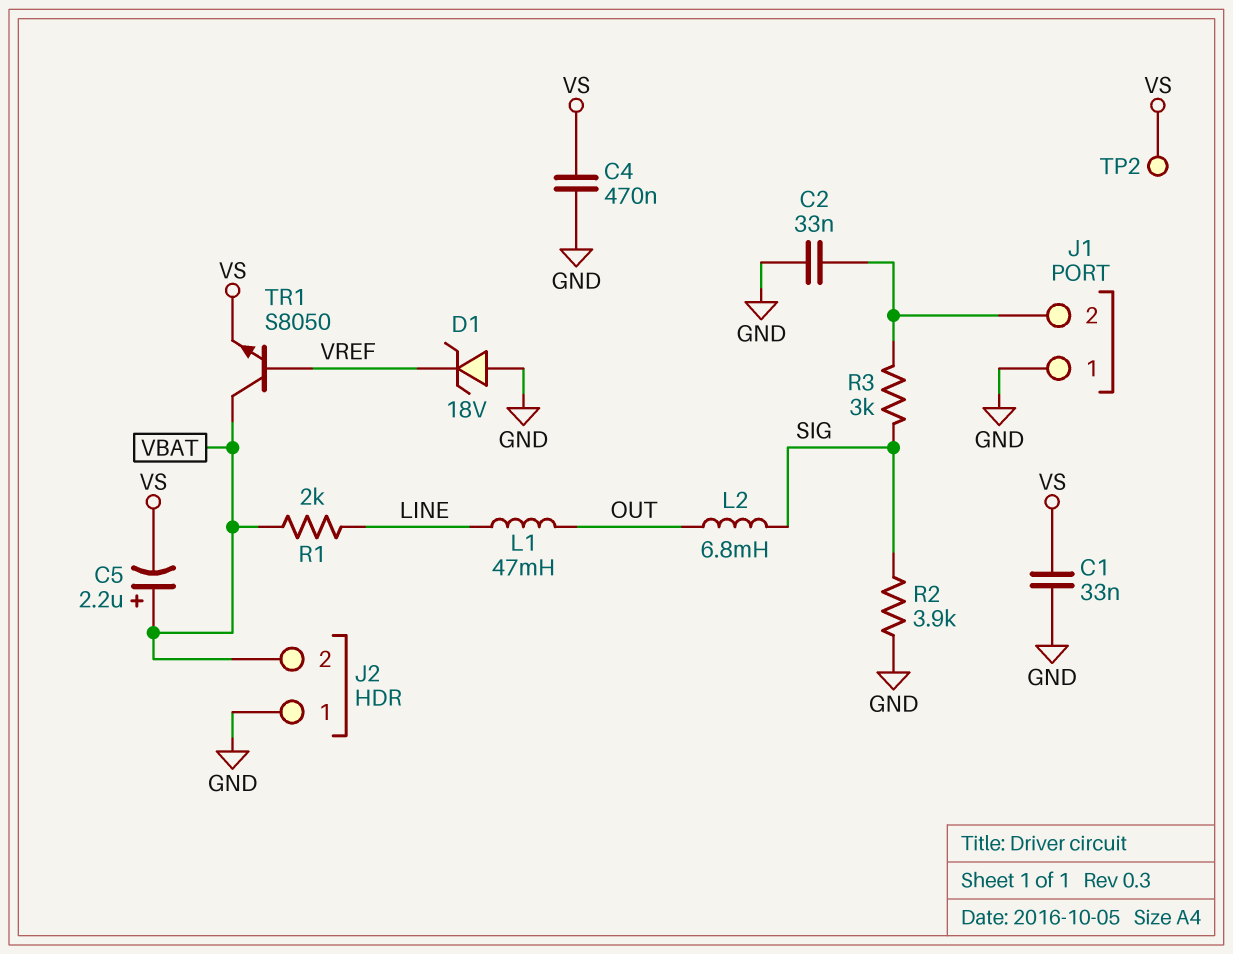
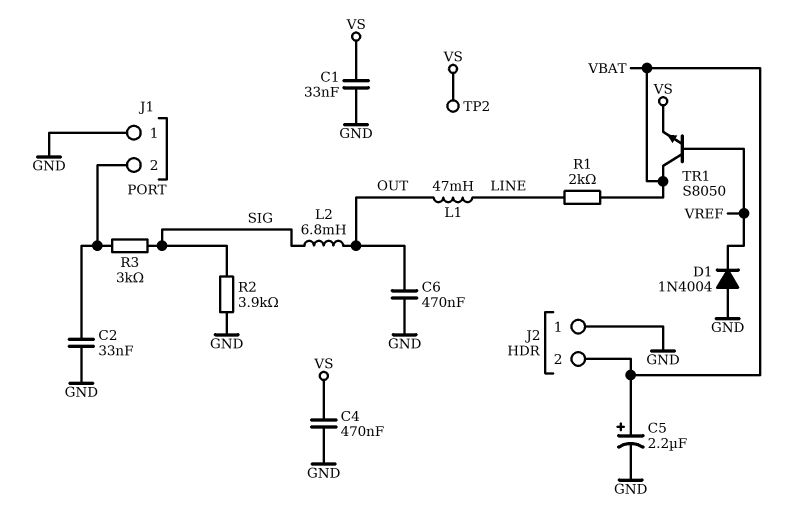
C5: 2.2uF (plus VBAT, minus VS) -> 2.2uF (plus VBAT, minus GND)
C6: none -> 470nF (GND, OUT)
D1: zener 18V (A GND, K VREF) -> diode 1N4004 (A GND, K VREF)

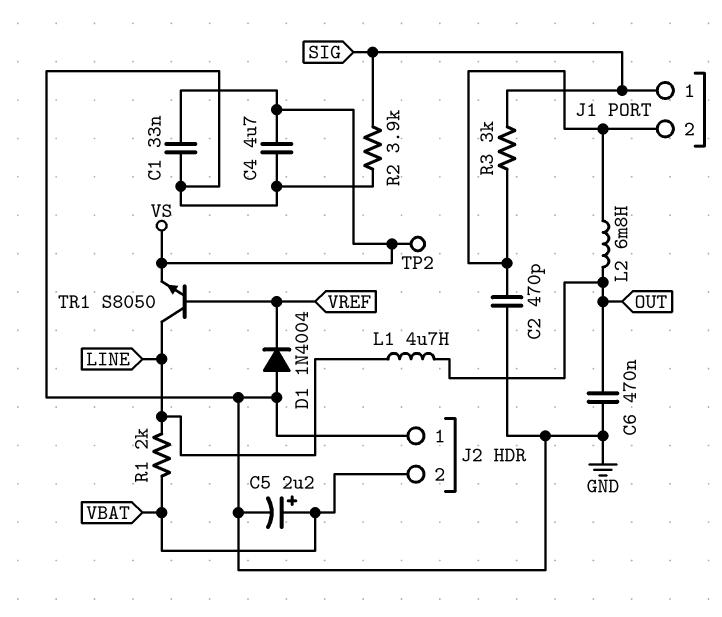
C2: 33nF (GND, J1/2) -> 470pF (GND, J1/2)
C4: 470nF (GND, VS) -> 4.7uF (GND, VS)
J1 pin 1: GND -> SIG
L1: 47mH (LINE, OUT) -> 4.7uH (LINE, OUT)
L2: 6.8mH (OUT, SIG) -> 6.8mH (J1/2, OUT)
TR1: NPN S8050 (B VREF, C VBAT, E VS) -> NPN S8050 (B VREF, C LINE, E VS)

